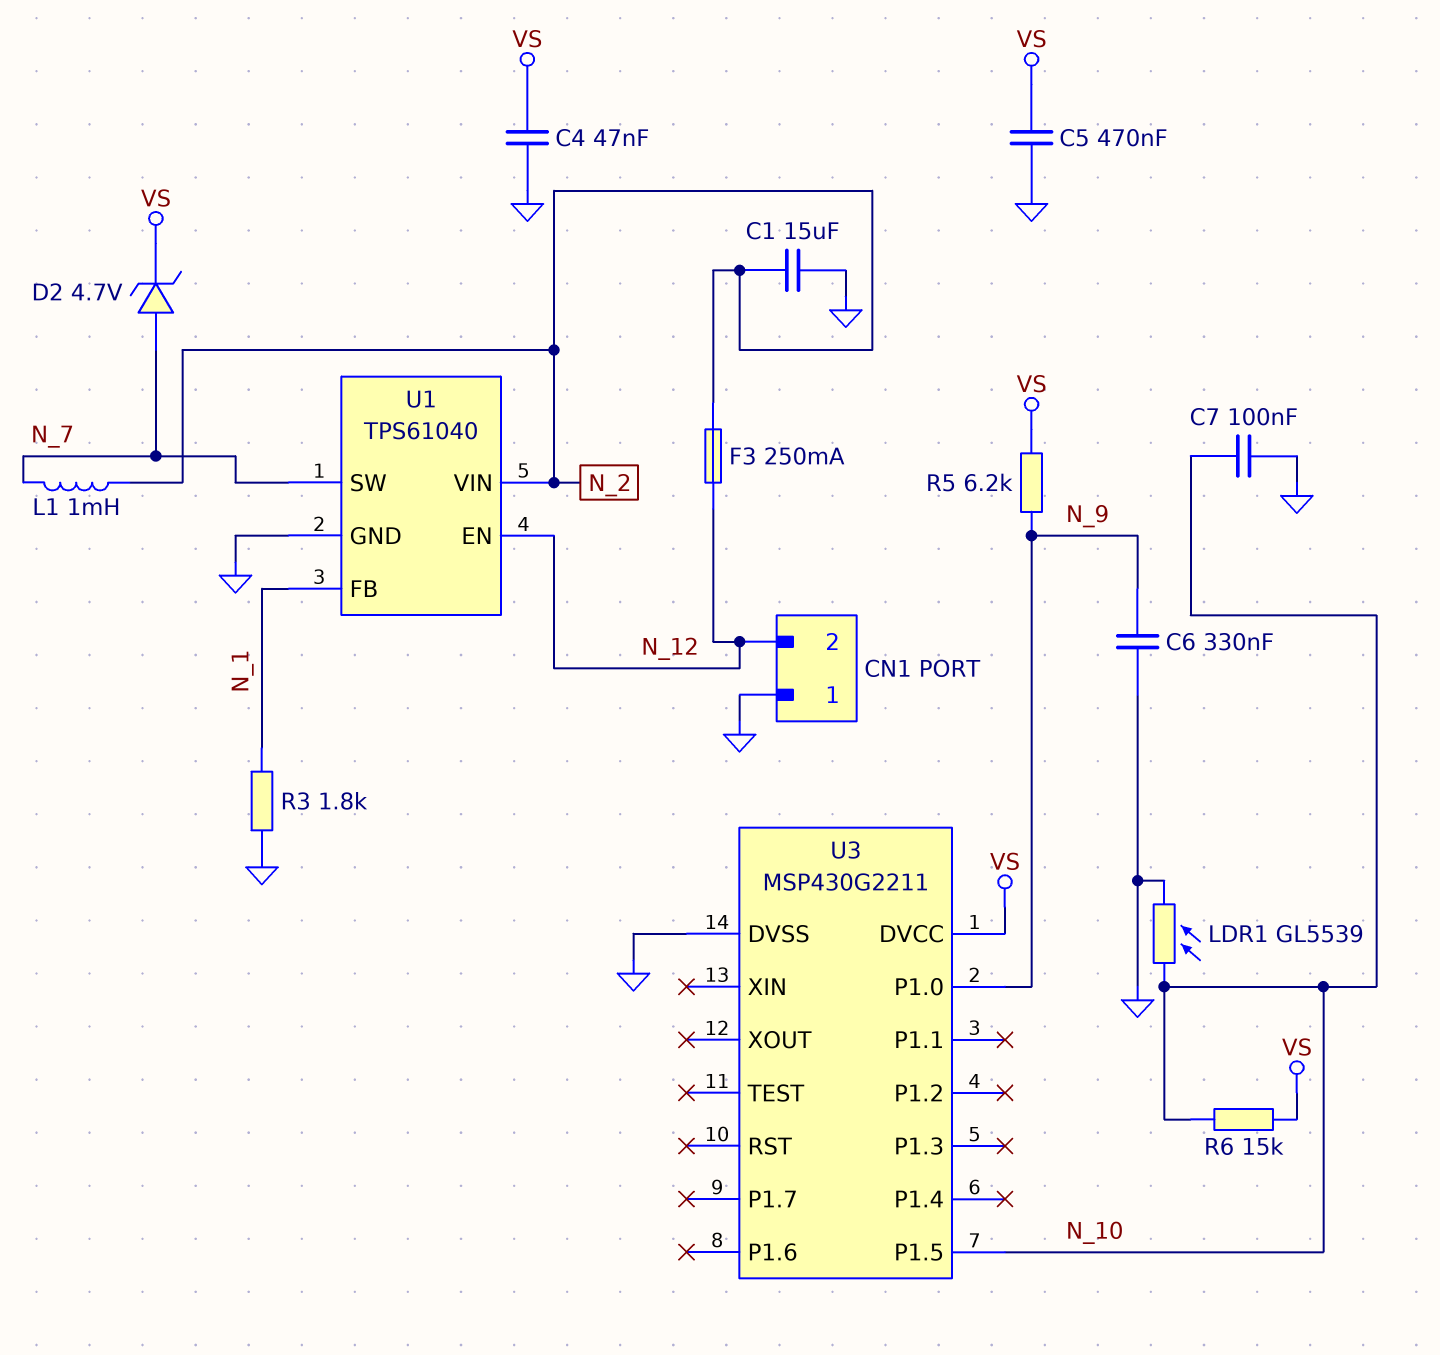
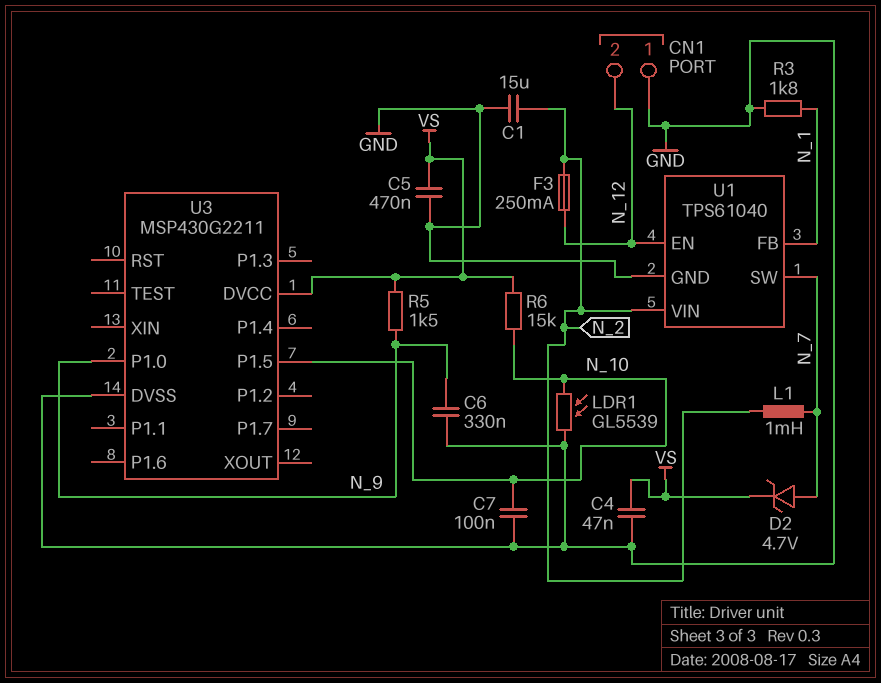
R5: 6.2k (N_9, VS) -> 1.5k (N_9, VS)

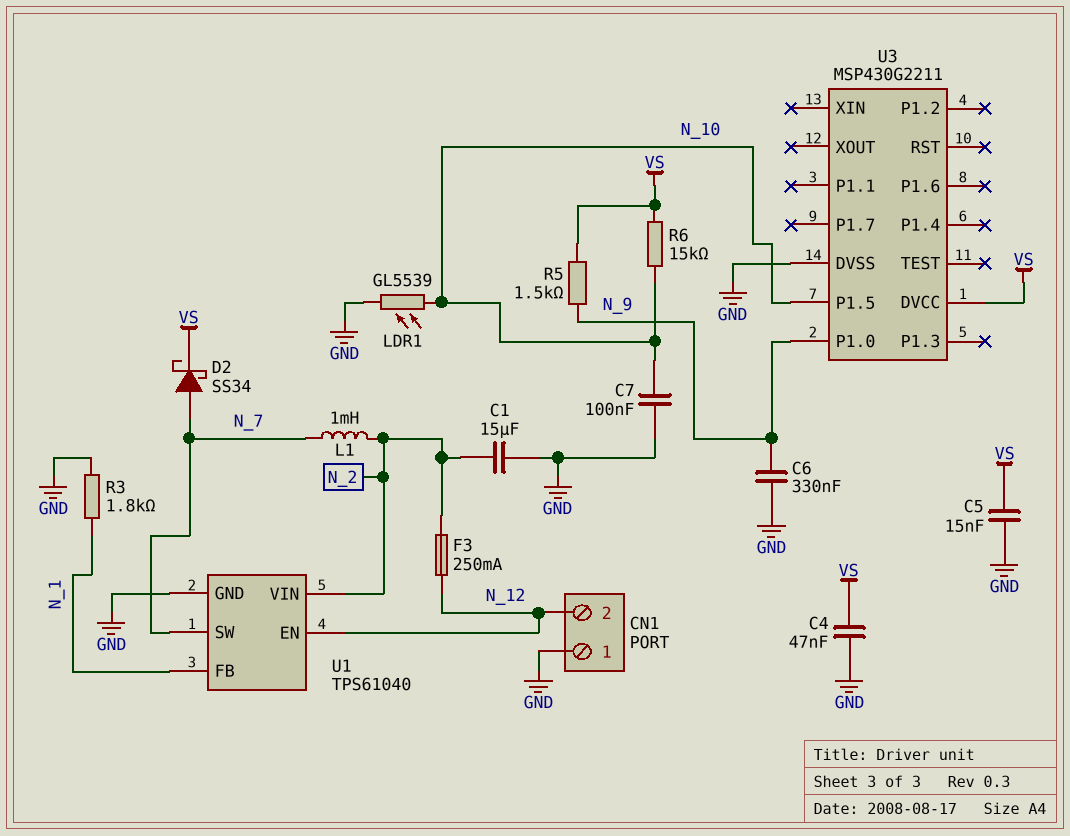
C5: 470nF (GND, VS) -> 15nF (GND, VS)
D2: zener 4.7V (A N_7, K VS) -> schottky SS34 (A N_7, K VS)

